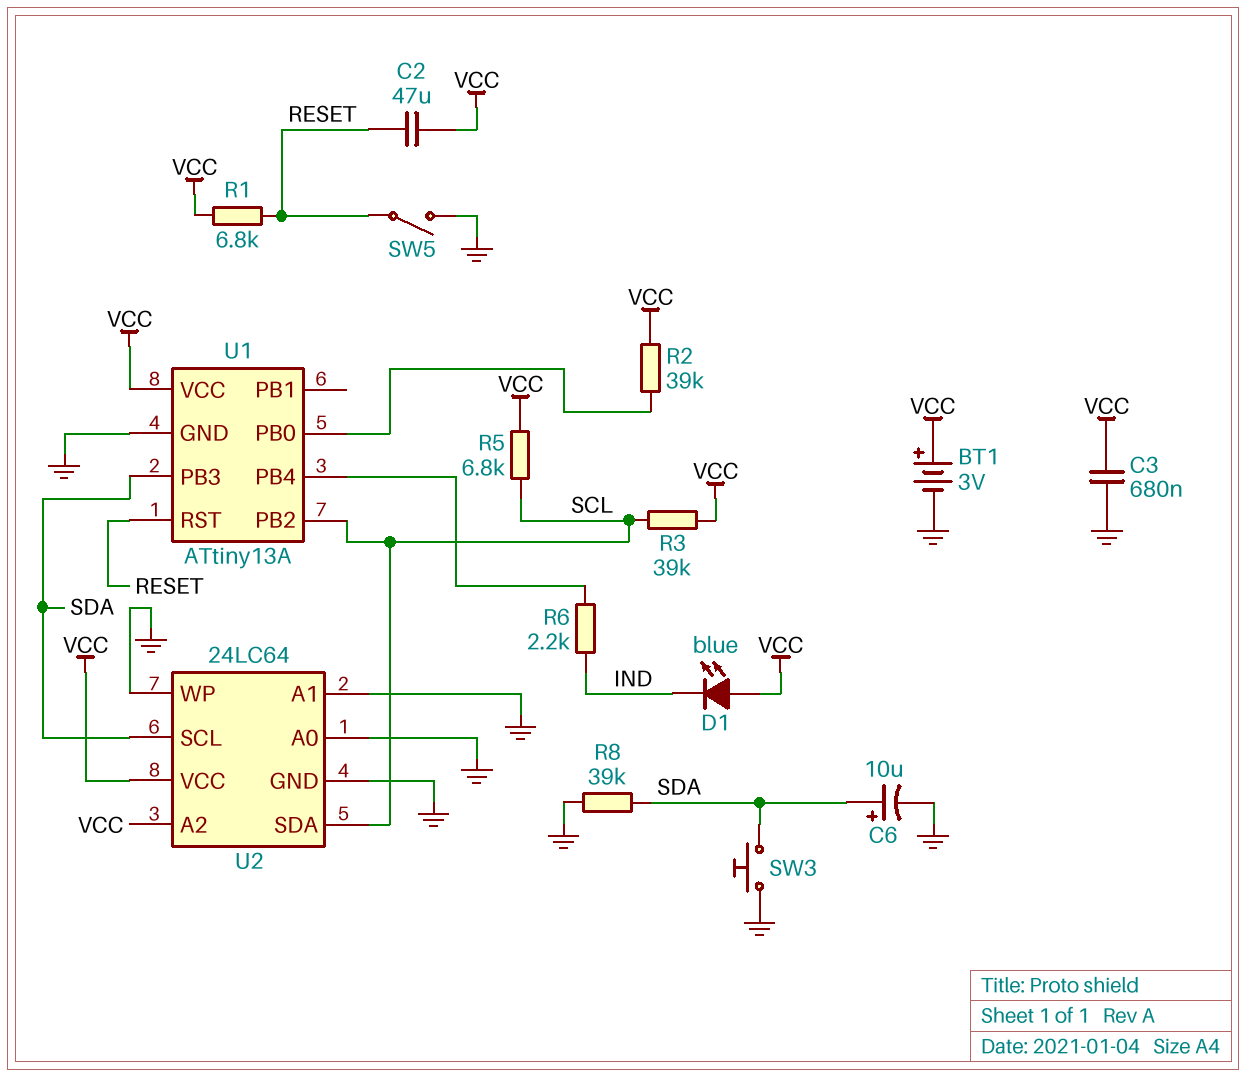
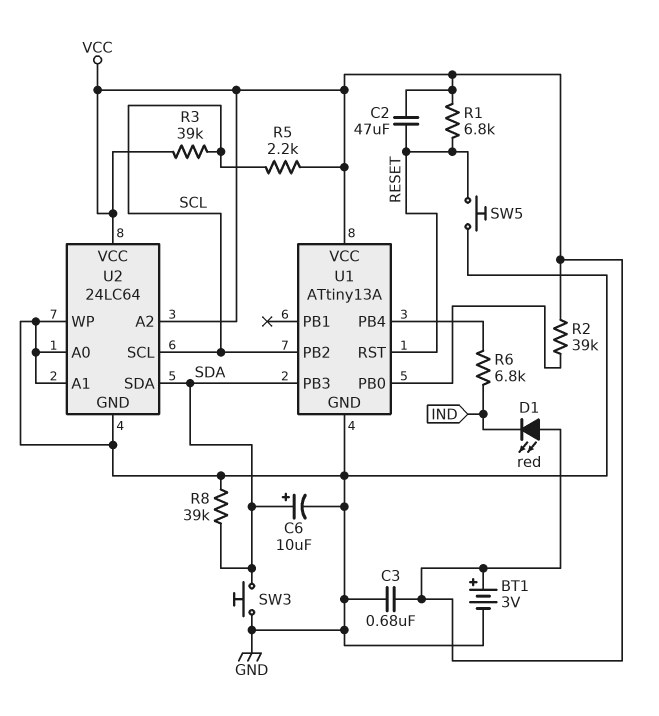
D1: LED blue (A VCC, K IND) -> LED red (A VCC, K IND)
R5: 6.8k (SCL, VCC) -> 2.2k (SCL, VCC)
R6: 2.2k (IND, U1/PB4) -> 6.8k (IND, U1/PB4)
SW5: switch (GND, RESET) -> button (GND, RESET)
U2 pin SCL: SDA -> SCL
U2 pin SDA: SCL -> SDA

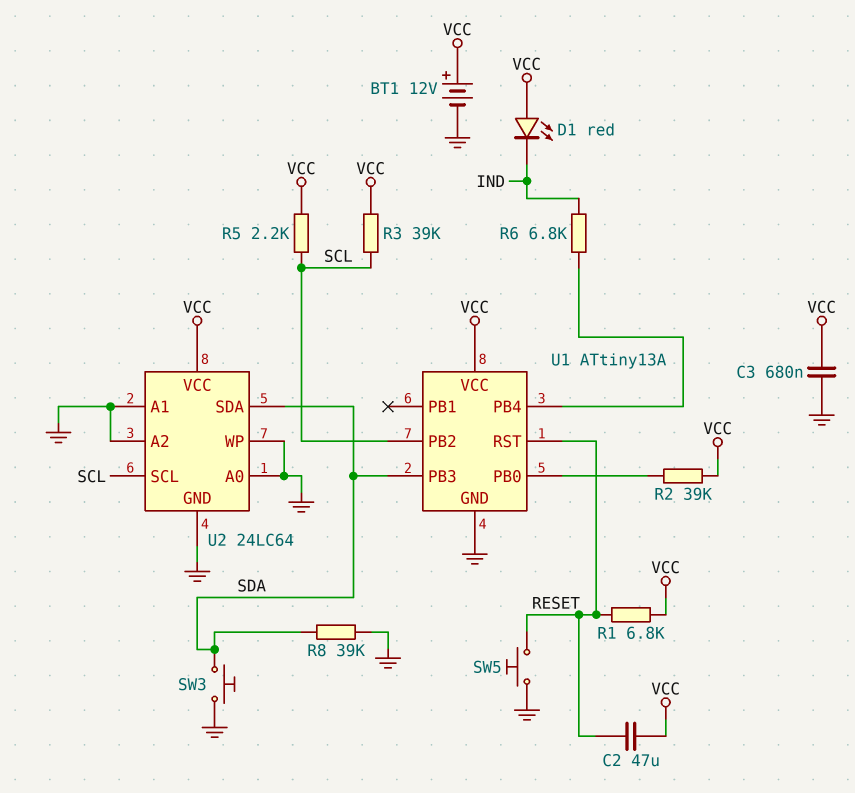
BT1: 3V (plus VCC, minus GND) -> 12V (plus VCC, minus GND)
C6: 10uF (plus SDA, minus GND) -> none
U2 pin A2: VCC -> GND

